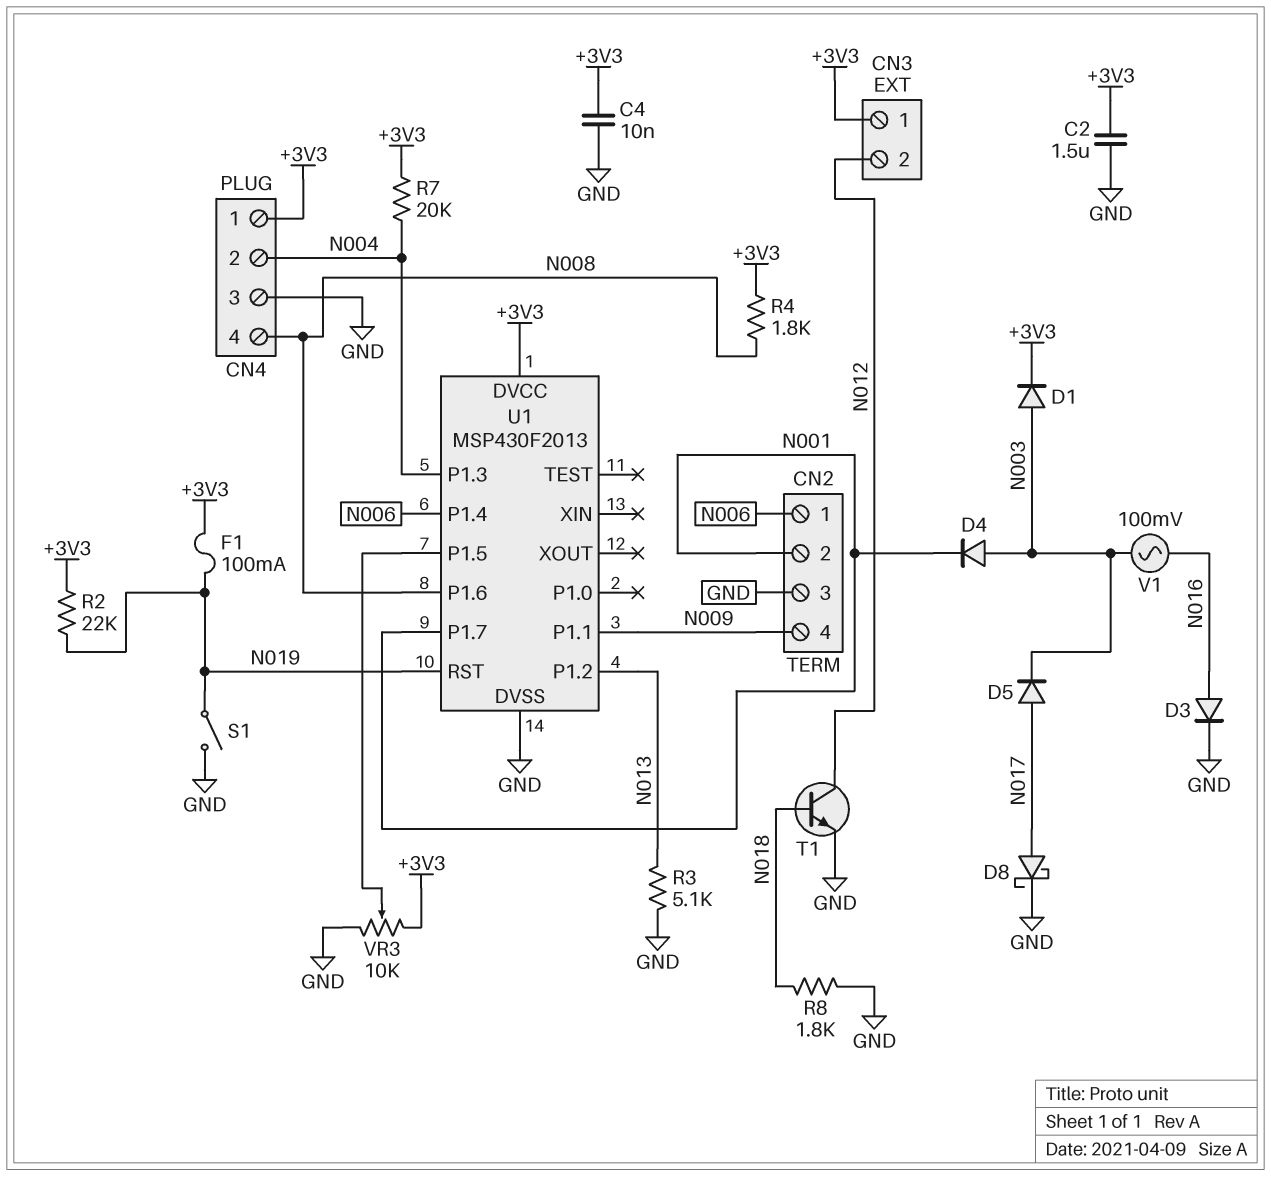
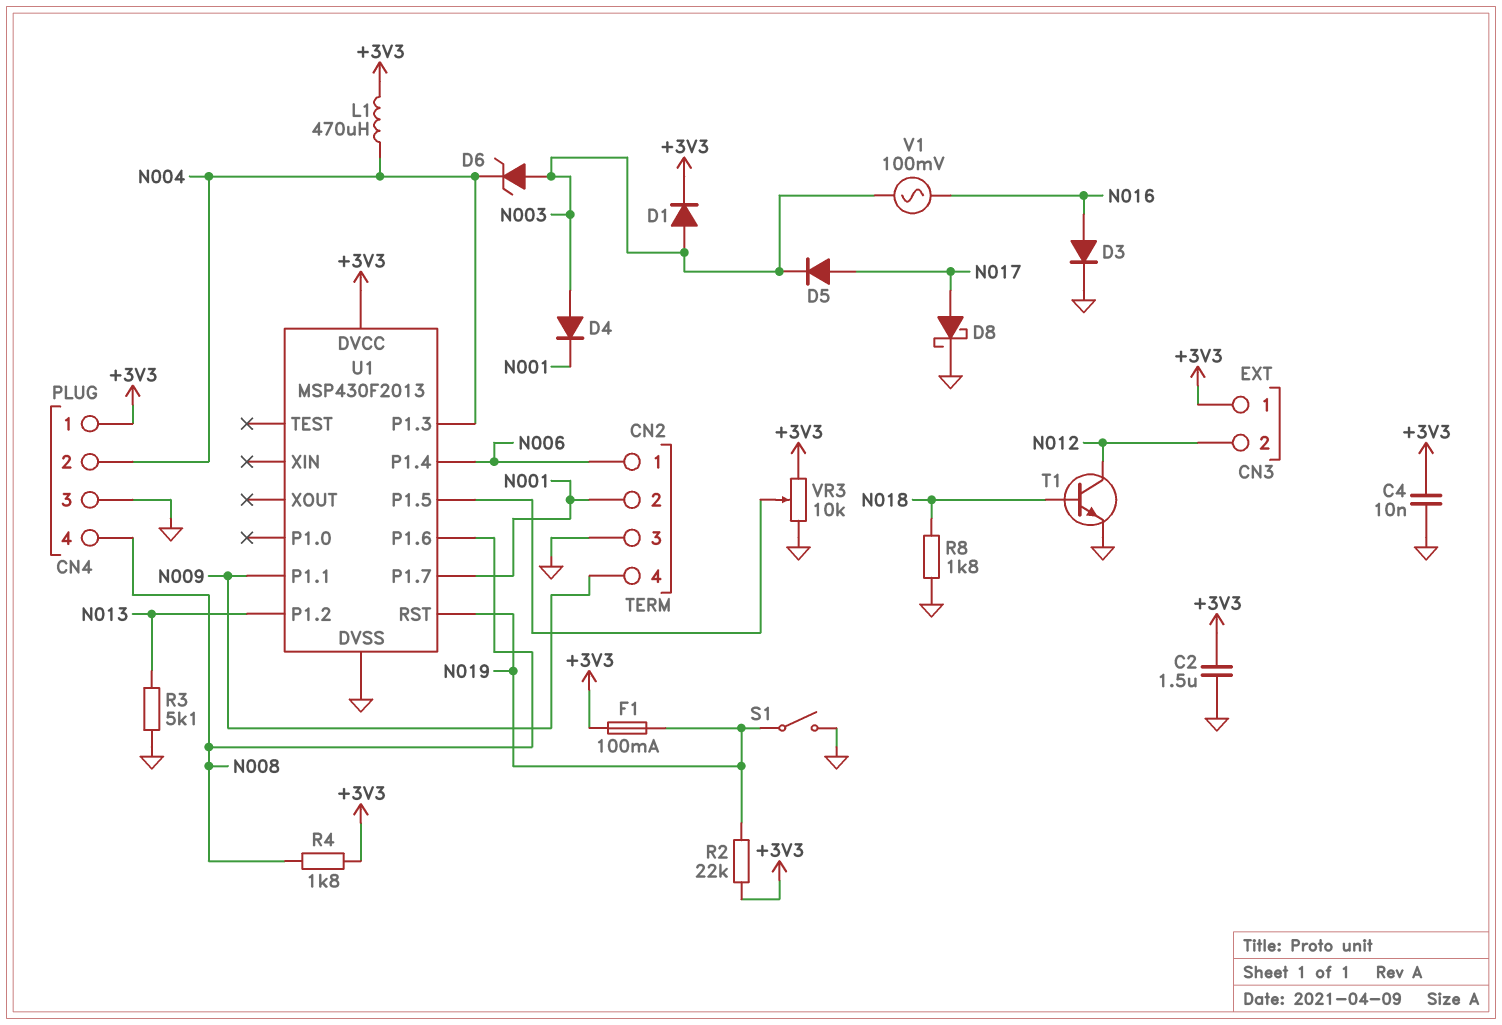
D6: none -> zener (A N003, K N004)
L1: none -> 470uH (+3V3, N004)
R7: 20k (+3V3, N004) -> none

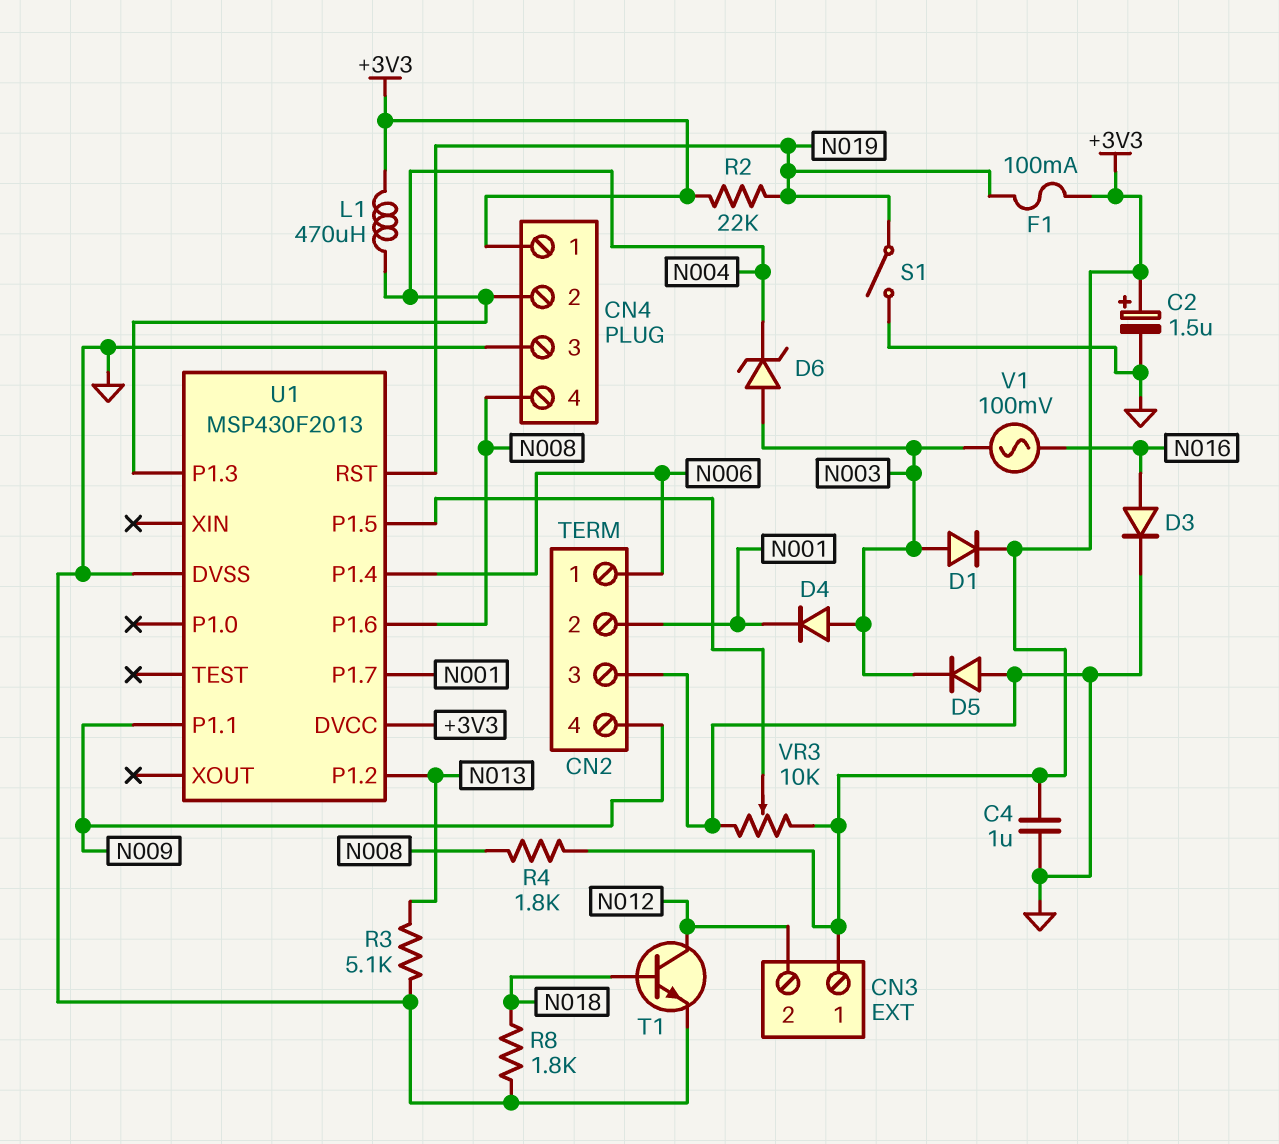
C2: 1.5uF (+3V3, GND) -> 1.5uF (plus +3V3, minus GND)
C4: 10nF (+3V3, GND) -> 1uF (+3V3, GND)
D5: diode (A N017, K N003) -> diode (A GND, K N003)
D8: schottky (A N017, K GND) -> none

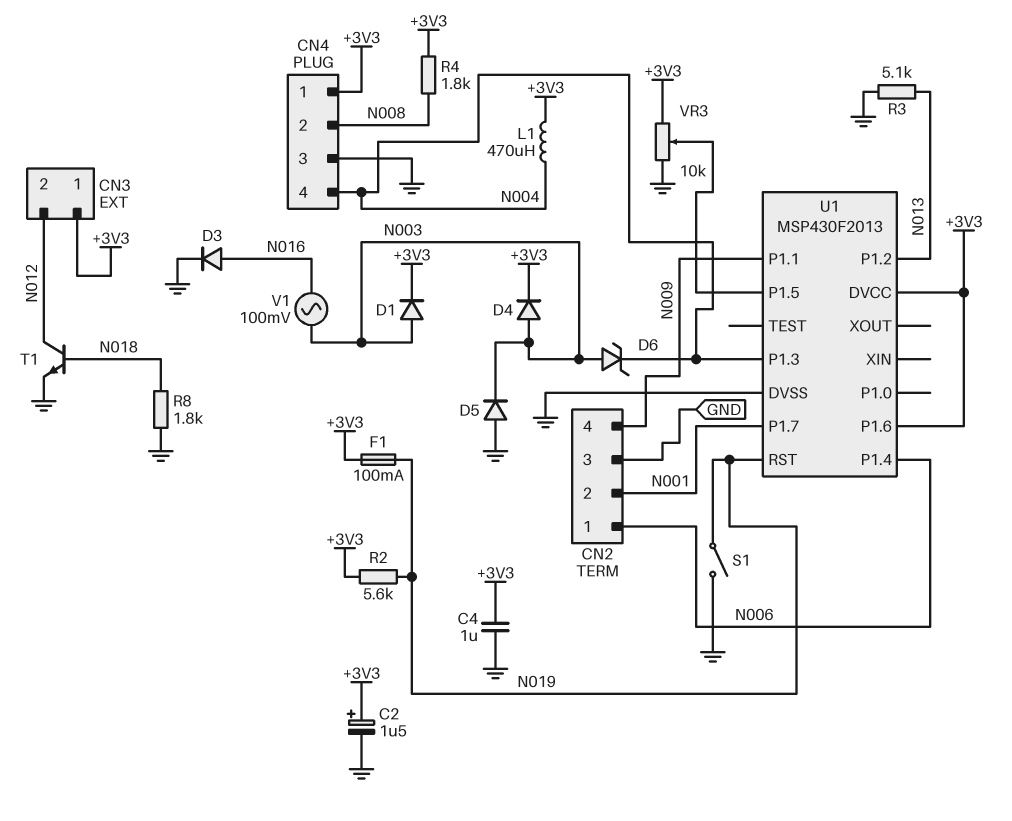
CN4 pin 2: N004 -> N008
CN4 pin 4: N008 -> N004
D4: diode (A N003, K N001) -> diode (A N003, K +3V3)
R2: 22k (+3V3, N019) -> 5.6k (+3V3, N019)
U1 pin P1.6: N008 -> +3V3

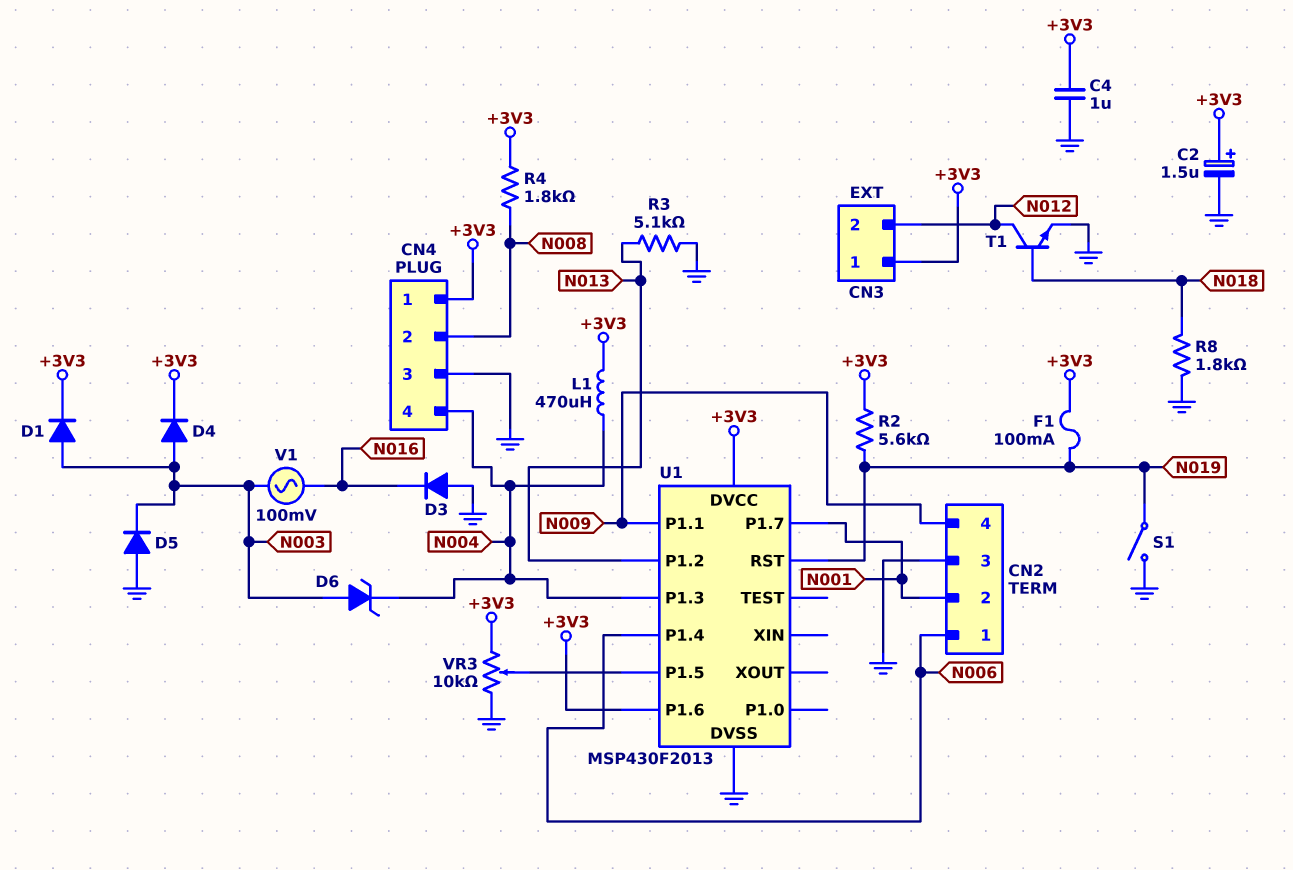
D3: diode (A N016, K GND) -> diode (A GND, K N016)

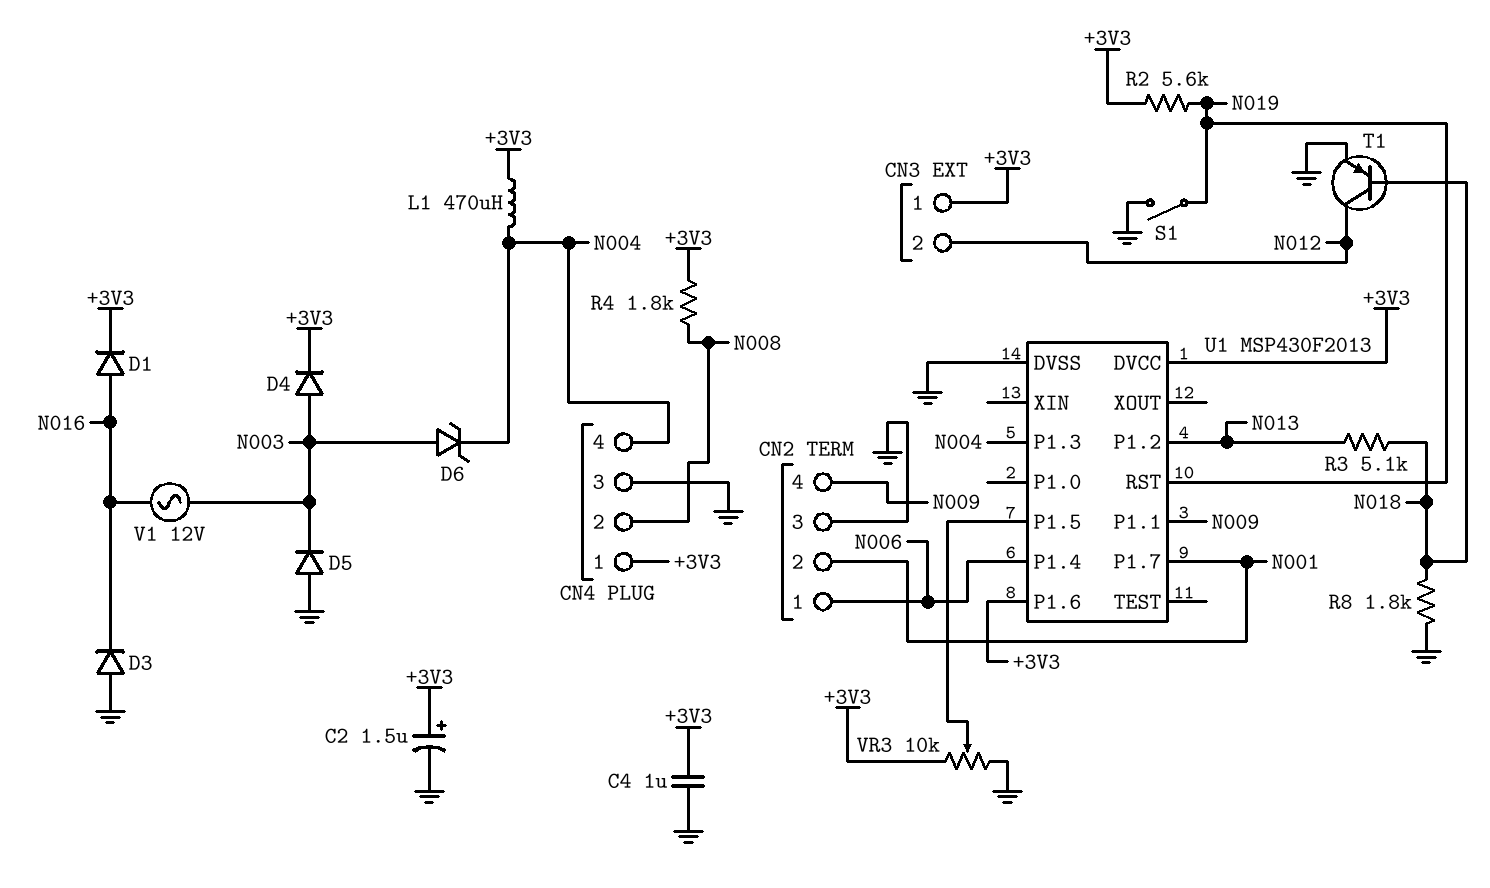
D1: diode (A N003, K +3V3) -> diode (A N016, K +3V3)
F1: 100mA (+3V3, N019) -> none
R3: 5.1k (GND, N013) -> 5.1k (N013, N018)
T1: NPN (B N018, C N012, E GND) -> PNP (B N018, C N012, E GND)
V1: AC 100mV (N003, N016) -> AC 12V (N003, N016)

